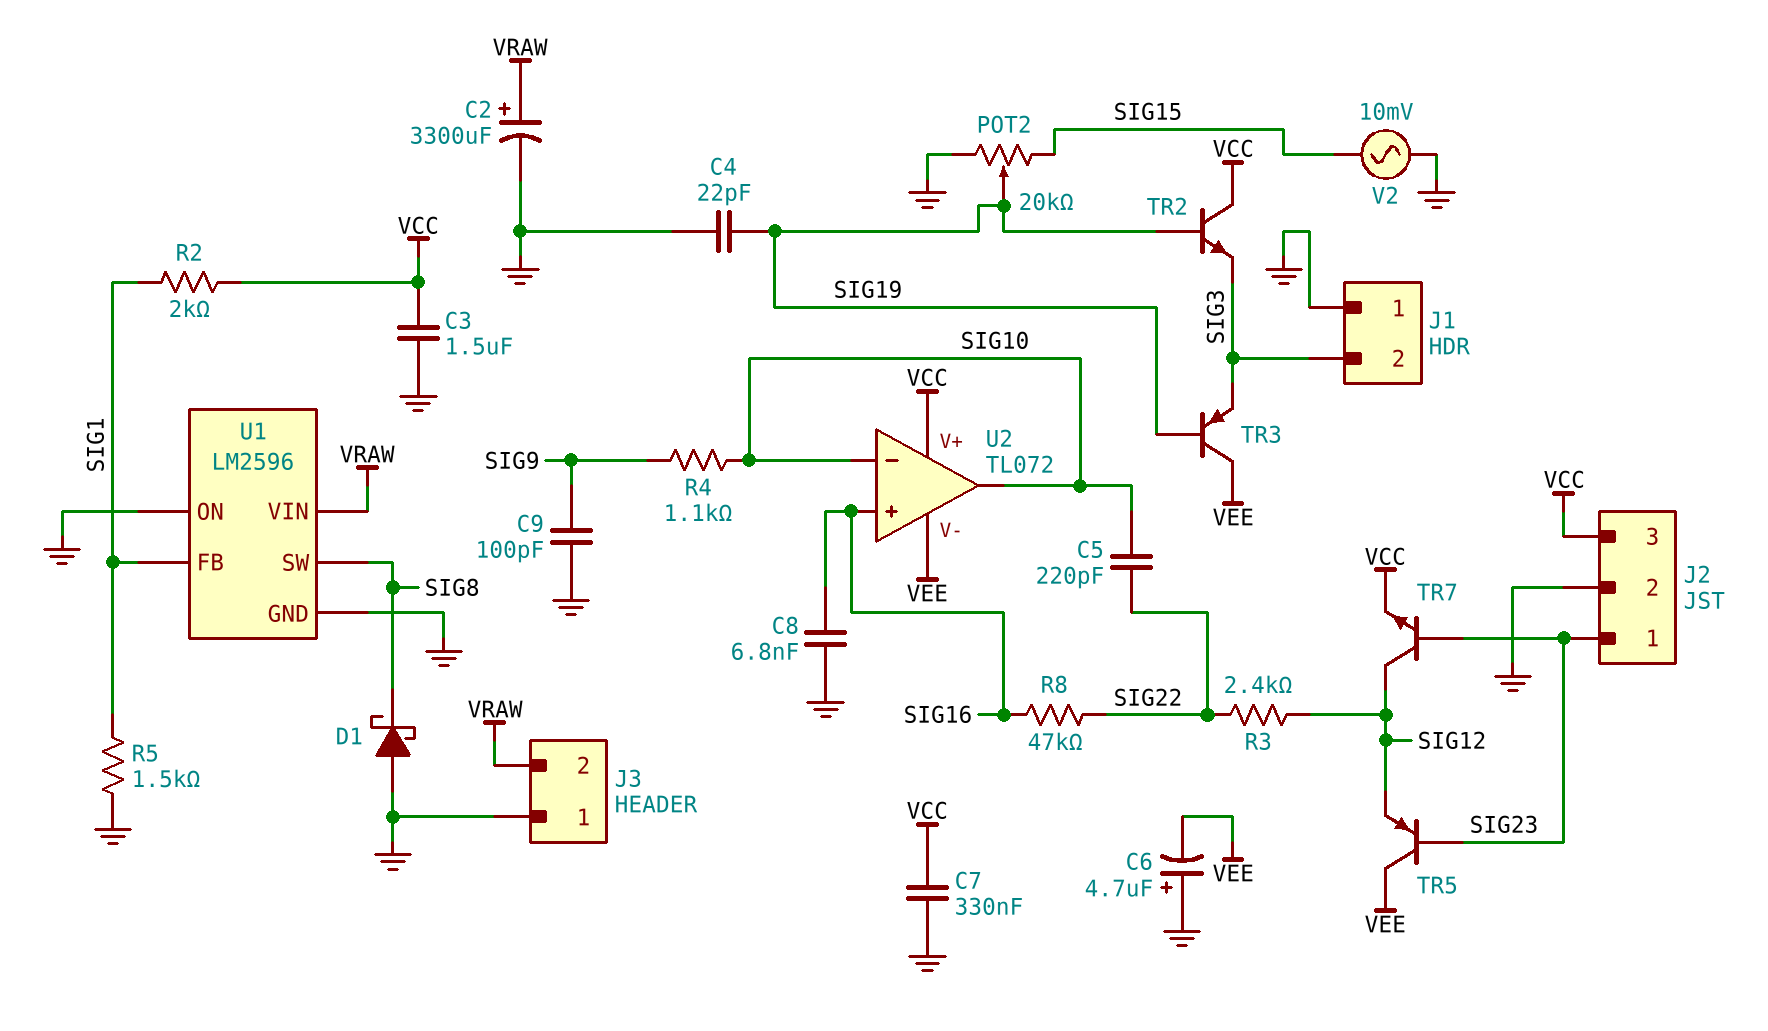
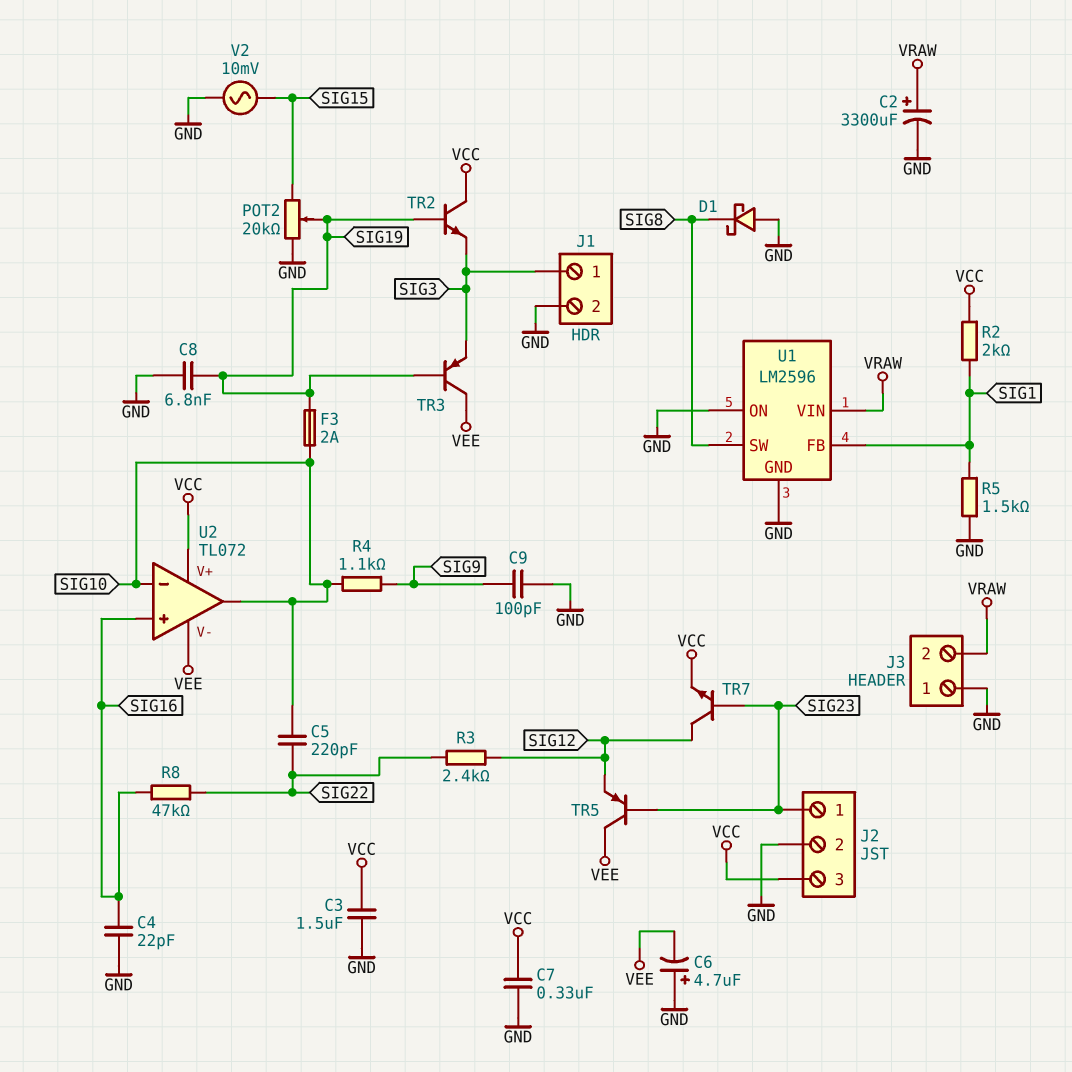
C4: 22pF (GND, SIG19) -> 22pF (GND, SIG16)
C8: 6.8nF (GND, SIG16) -> 6.8nF (GND, SIG19)
F3: none -> 2A (SIG10, SIG19)
J1 pin 1: GND -> SIG3
J1 pin 2: SIG3 -> GND

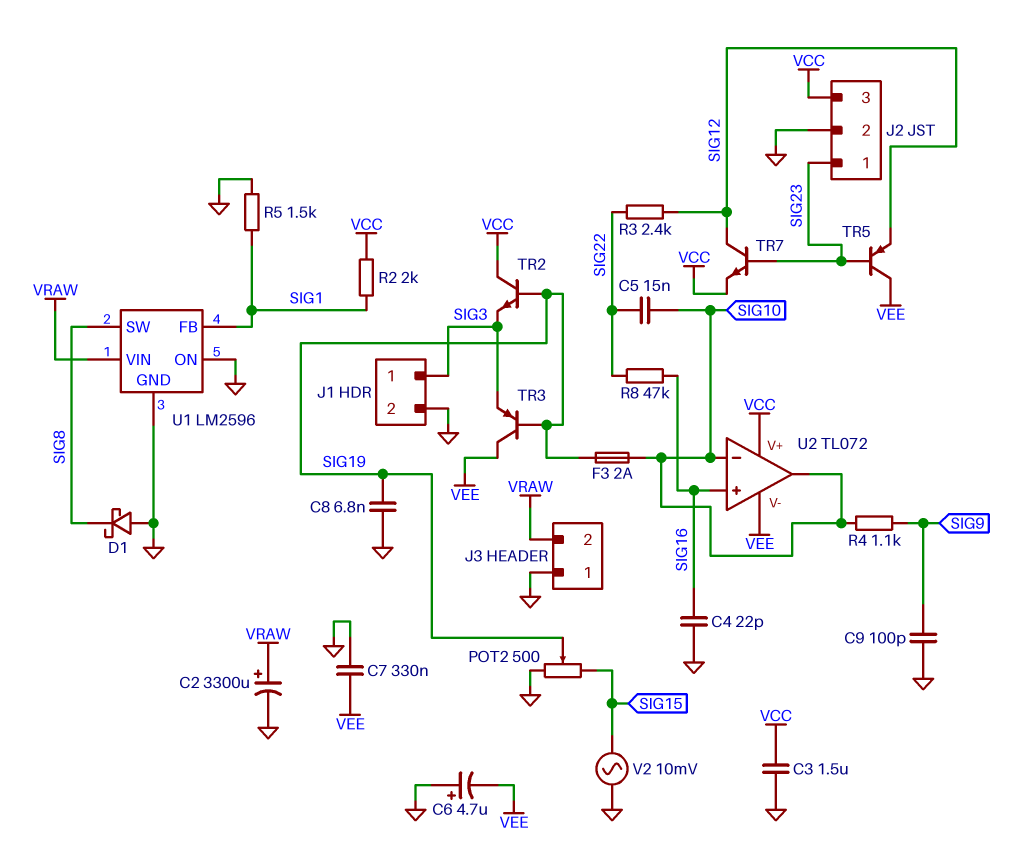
C5: 220pF (SIG10, SIG22) -> 15nF (SIG10, SIG22)
C7: 330nF (GND, VCC) -> 330nF (GND, VEE)
POT2: 20k (GND, SIG15, wiper SIG19) -> 500 (GND, SIG15, wiper SIG19)

